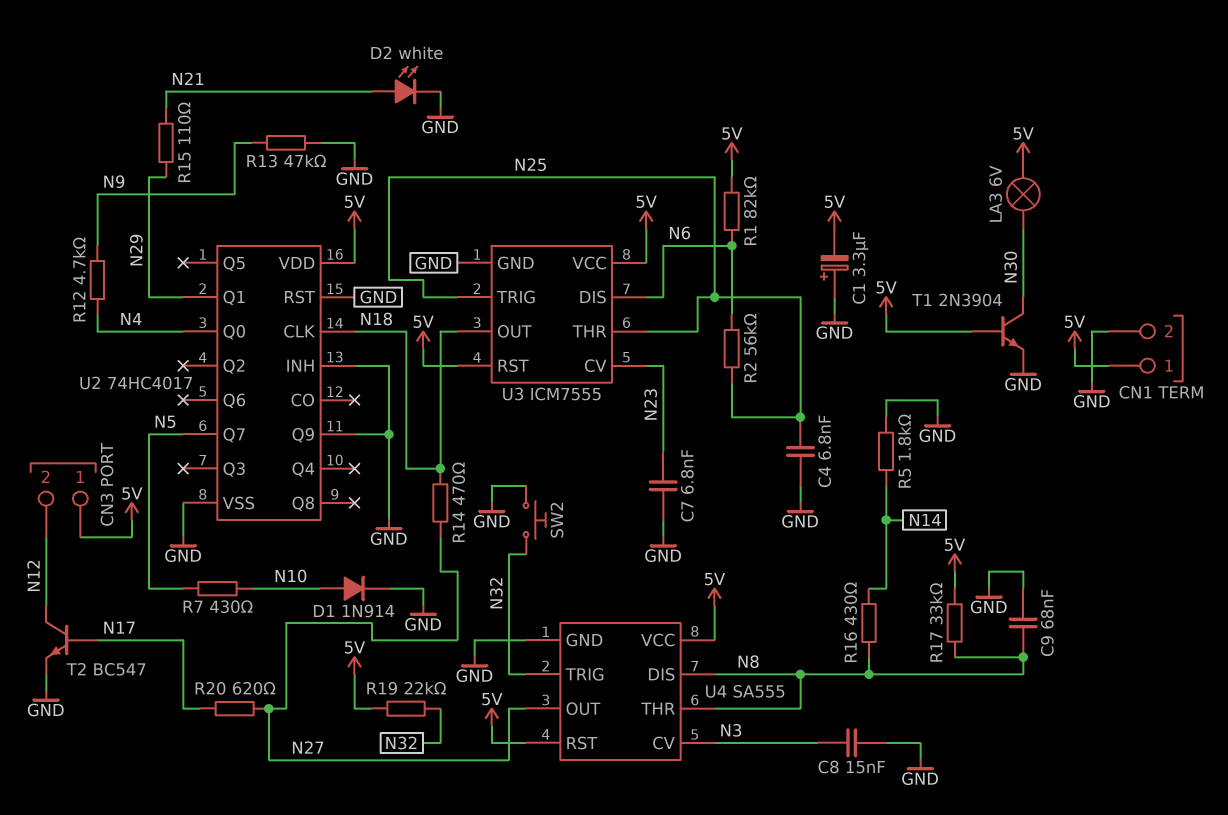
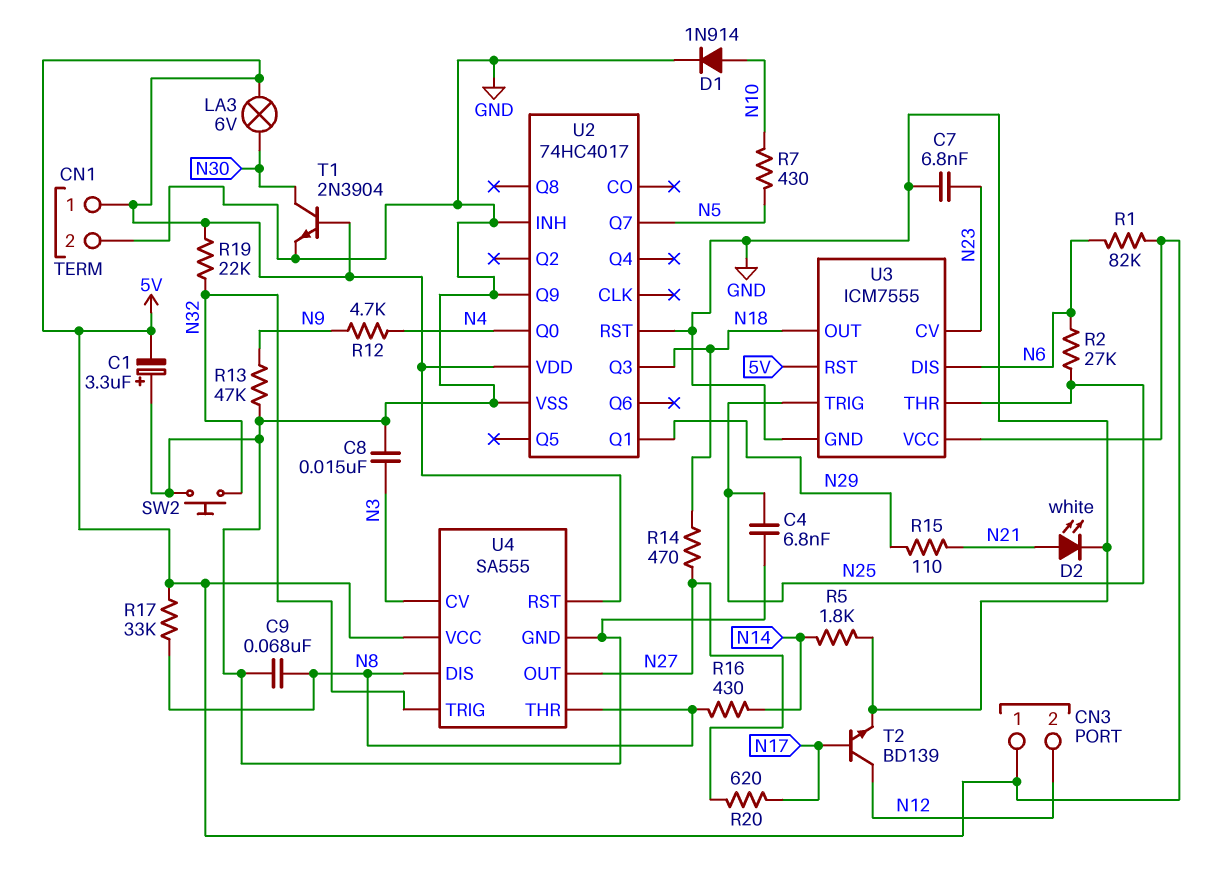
R2: 56k (N6, N25) -> 27k (N6, N25)
T2: NPN BC547 (B N17, C N12, E GND) -> NPN BD139 (B N17, C N12, E GND)
U2 pin CLK: N18 -> none
U2 pin Q3: none -> N18

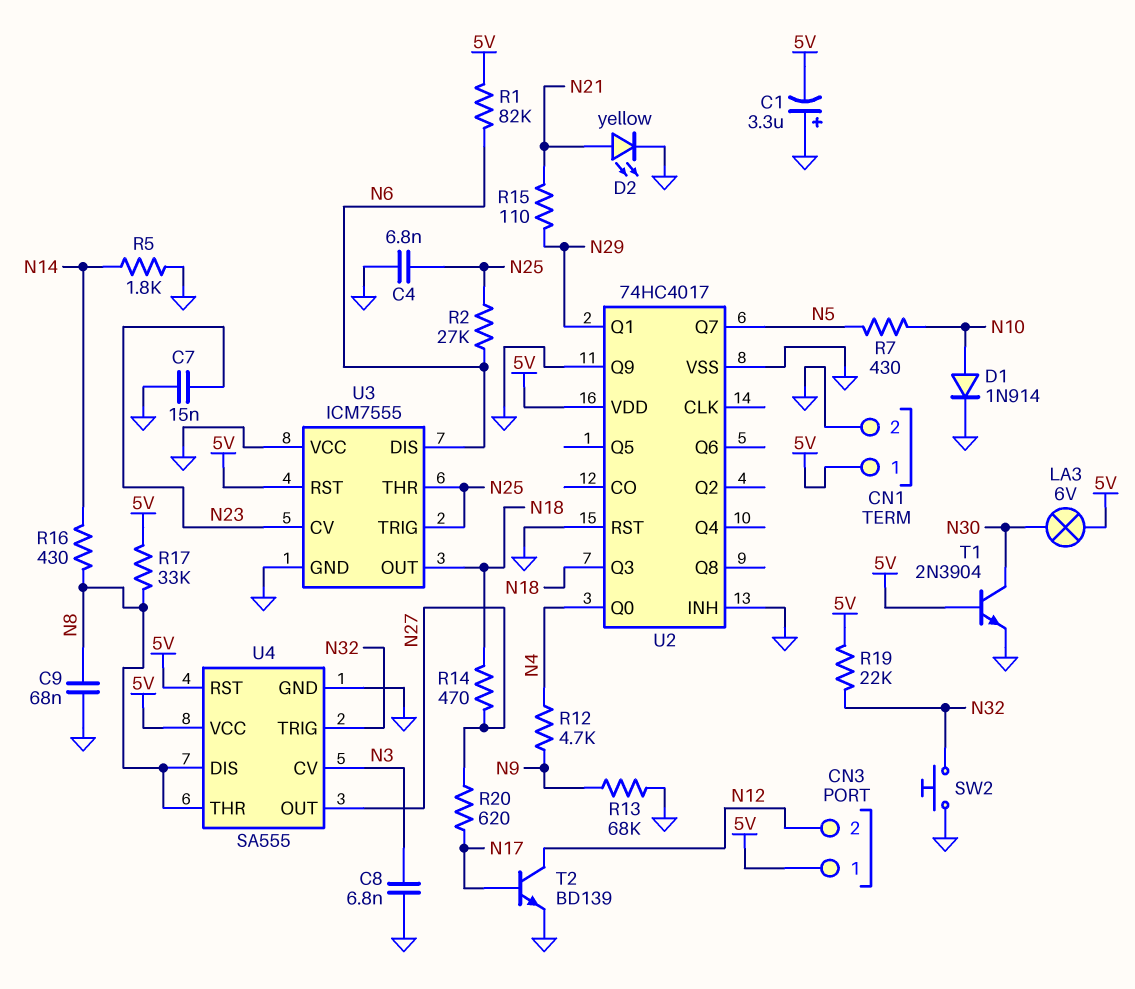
C7: 6.8nF (GND, N23) -> 15nF (GND, N23)
C8: 15nF (GND, N3) -> 6.8nF (GND, N3)
D2: LED white (A N21, K GND) -> LED yellow (A N21, K GND)
R13: 47k (GND, N9) -> 68k (GND, N9)
U3 pin VCC: 5V -> GND

